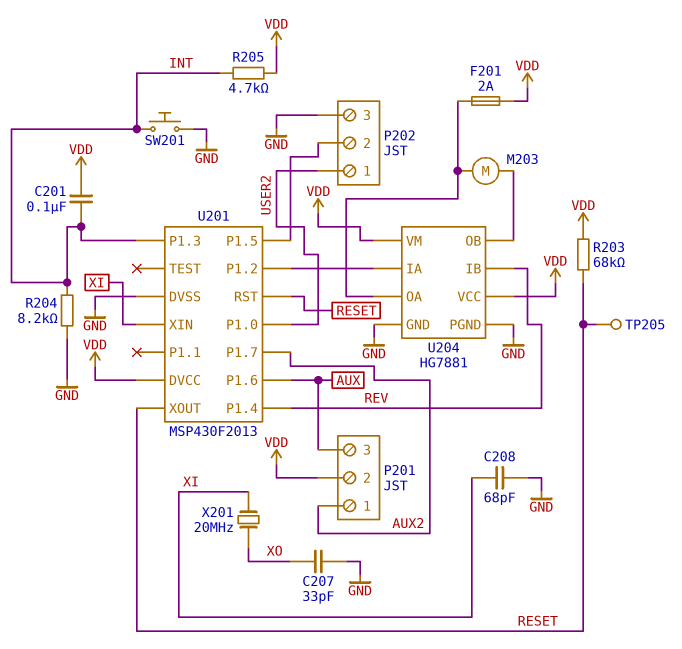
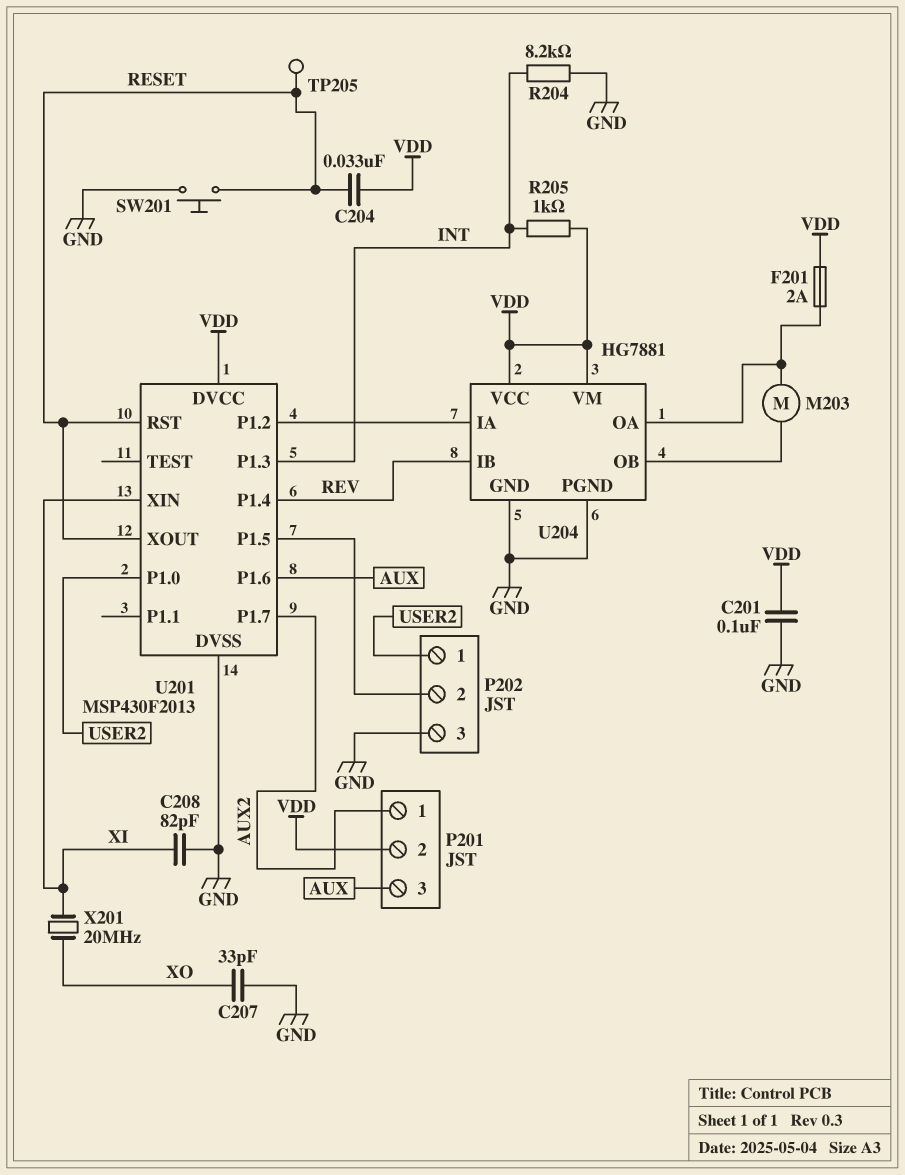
C201: 100nF (INT, VDD) -> 100nF (GND, VDD)
C204: none -> 33nF (RESET, VDD)
C208: 68pF (GND, XI) -> 82pF (GND, XI)
R203: 68k (RESET, VDD) -> none
R205: 4.7k (INT, VDD) -> 1k (INT, VDD)
SW201: button (GND, INT) -> button (GND, RESET)

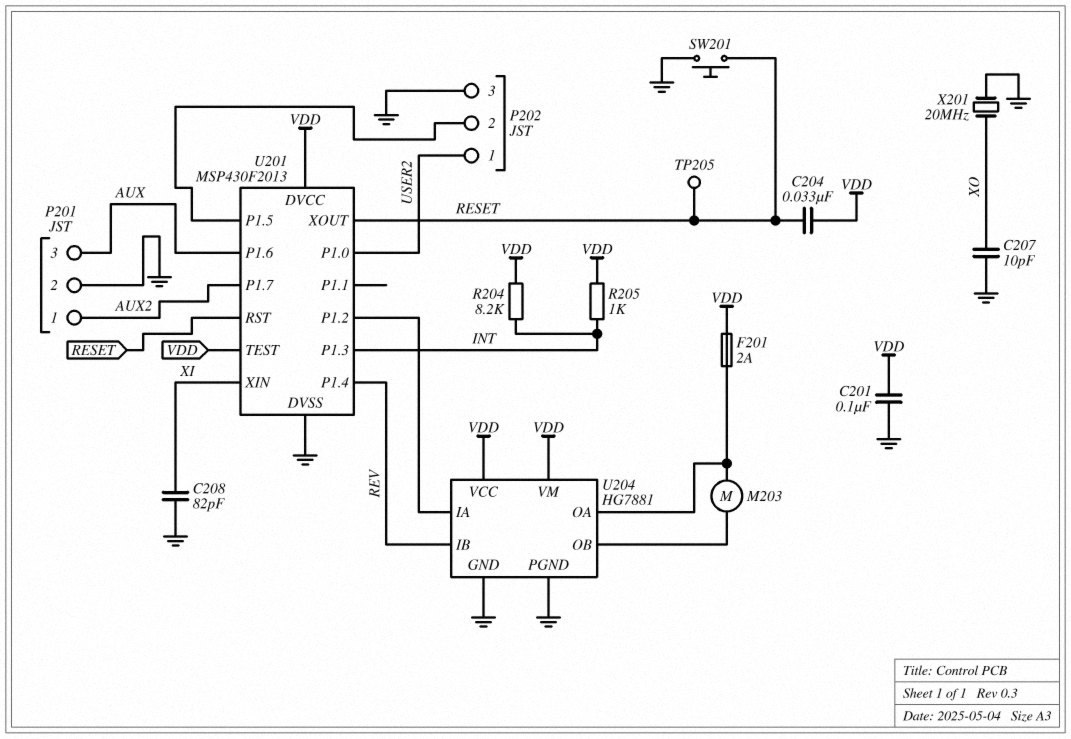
C207: 33pF (GND, XO) -> 10pF (GND, XO)
P201 pin 2: VDD -> GND
R204: 8.2k (GND, INT) -> 8.2k (INT, VDD)
U201 pin TEST: none -> VDD
X201: 20MHz (XI, XO) -> 20MHz (GND, XO)

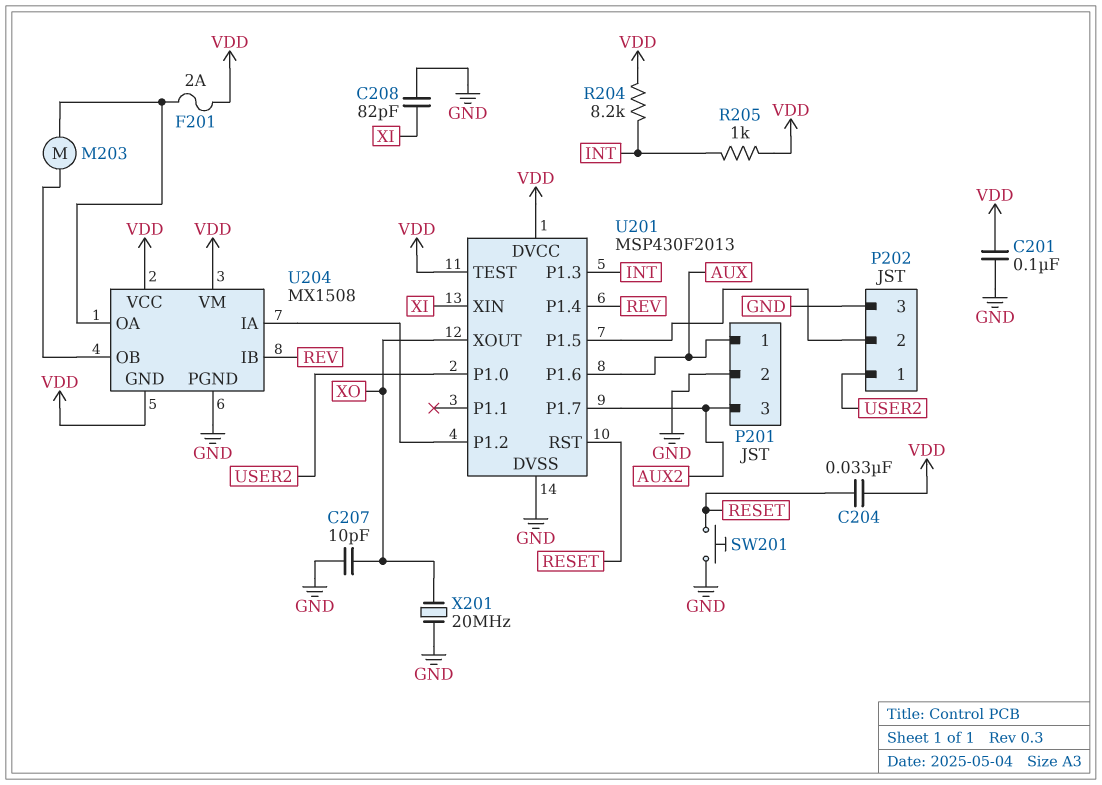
P201 pin 1: AUX2 -> AUX
P201 pin 3: AUX -> AUX2
TP205: test point (RESET) -> none
U201 pin XOUT: RESET -> XO
U204: HG7881 -> MX1508
U204 pin GND: GND -> VDD

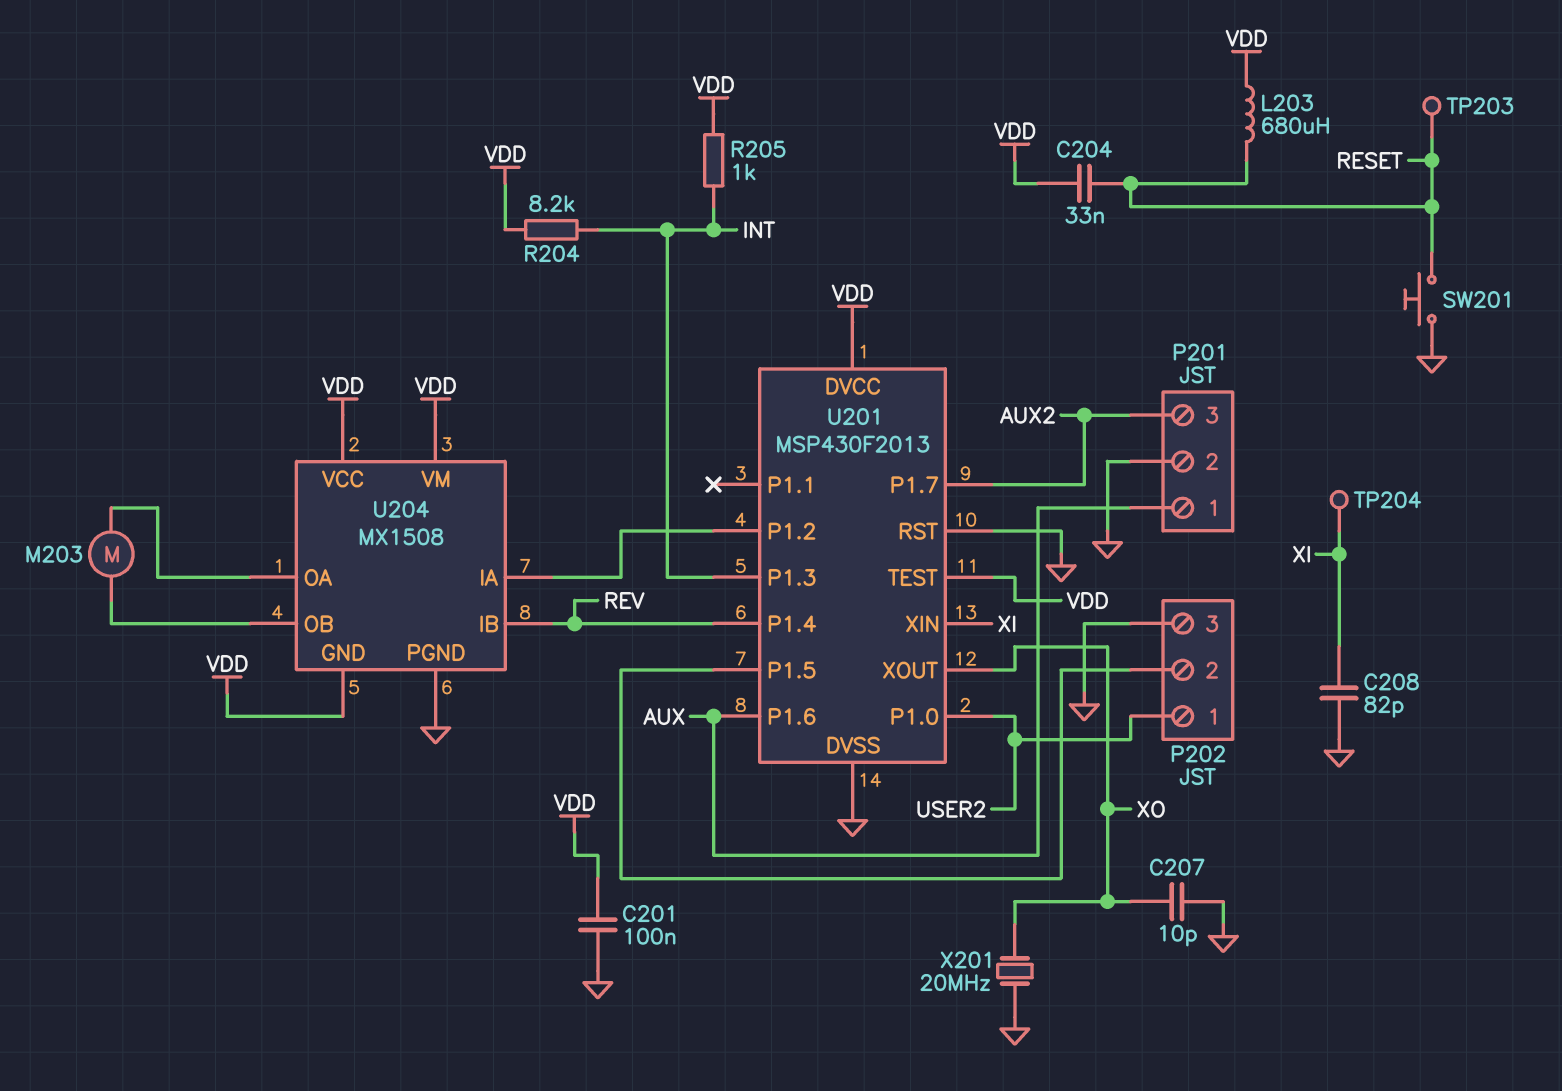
F201: 2A (U204/OA, VDD) -> none
L203: none -> 680uH (RESET, VDD)
TP203: none -> test point (RESET)
TP204: none -> test point (XI)
U201 pin RST: RESET -> GND

